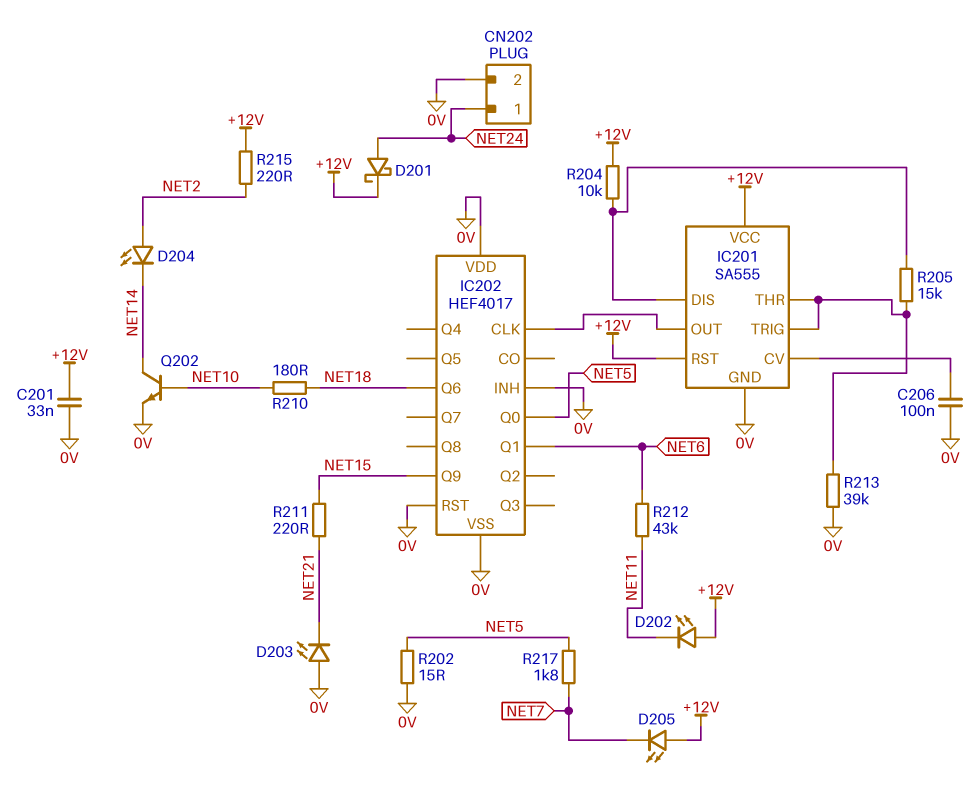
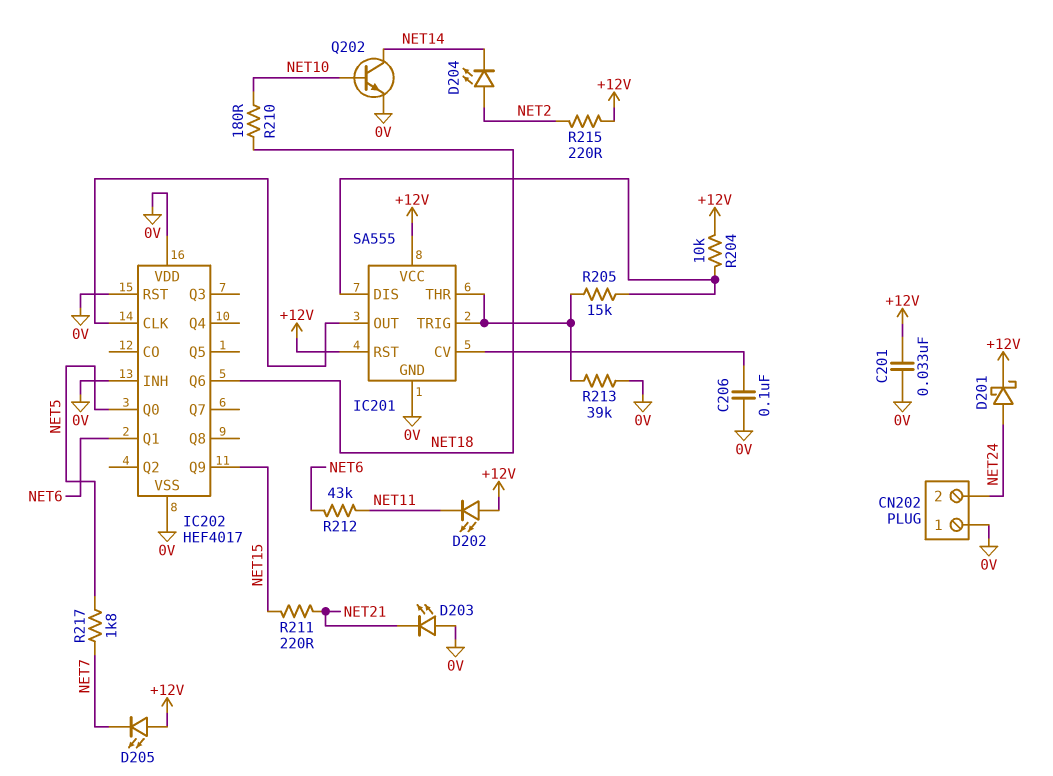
CN202 pin 1: NET24 -> 0V
CN202 pin 2: 0V -> NET24
R202: 15 (0V, NET5) -> none

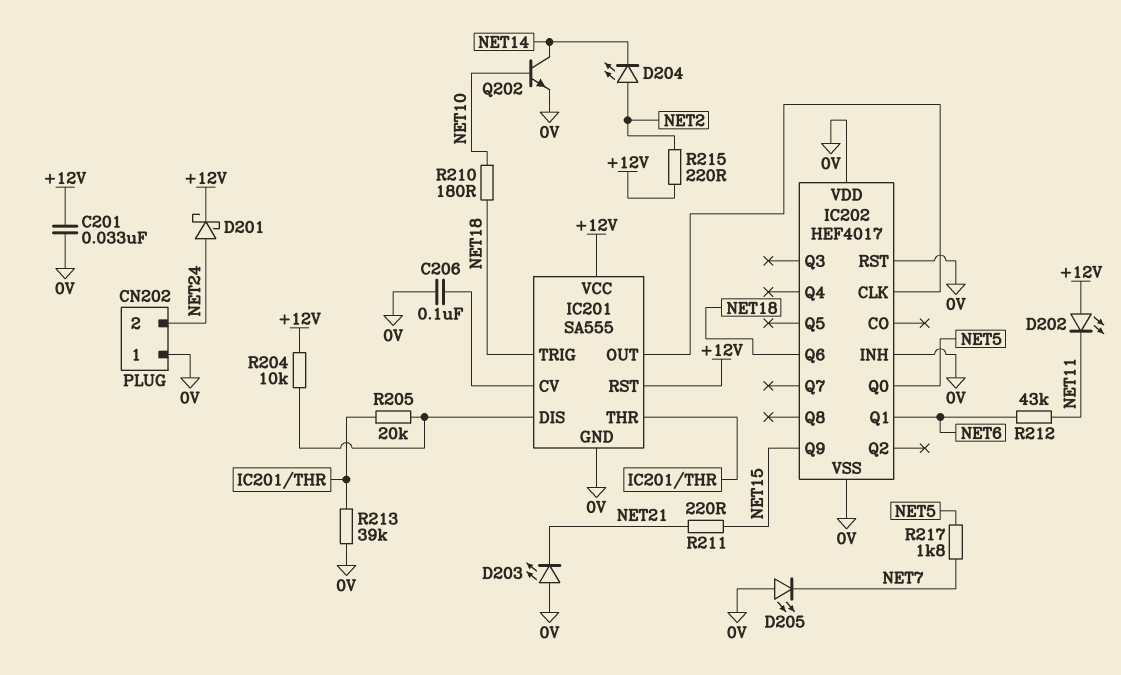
D205: LED (A +12V, K NET7) -> LED (A 0V, K NET7)
IC201 pin TRIG: IC201/THR -> NET18
R205: 15k (IC201/DIS, IC201/THR) -> 20k (IC201/DIS, IC201/THR)

